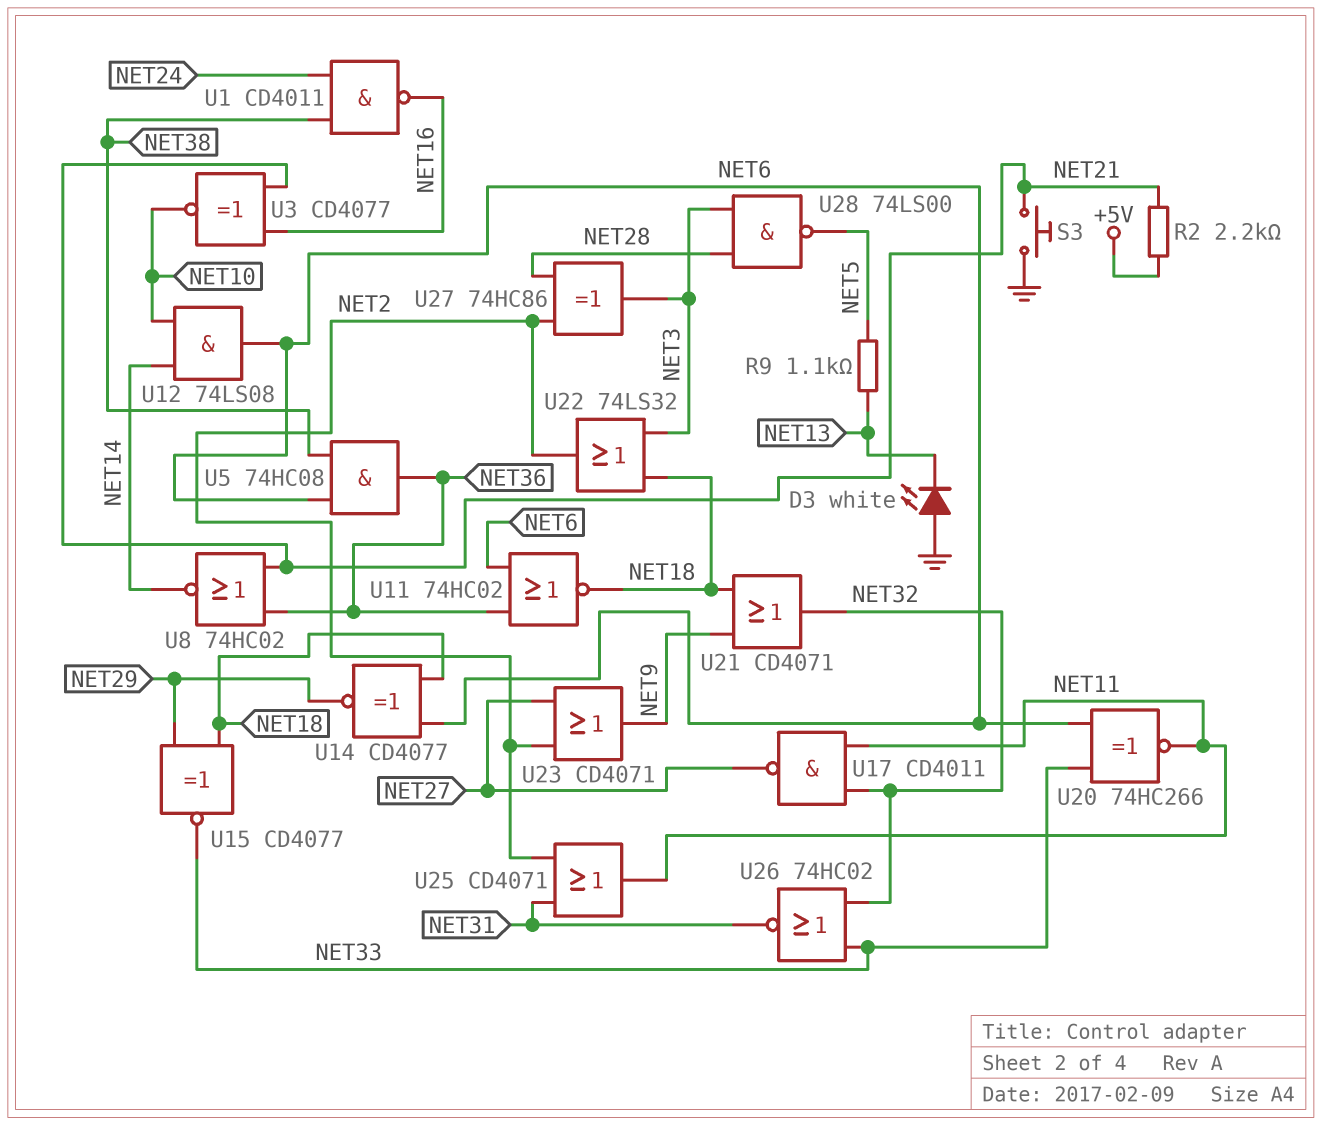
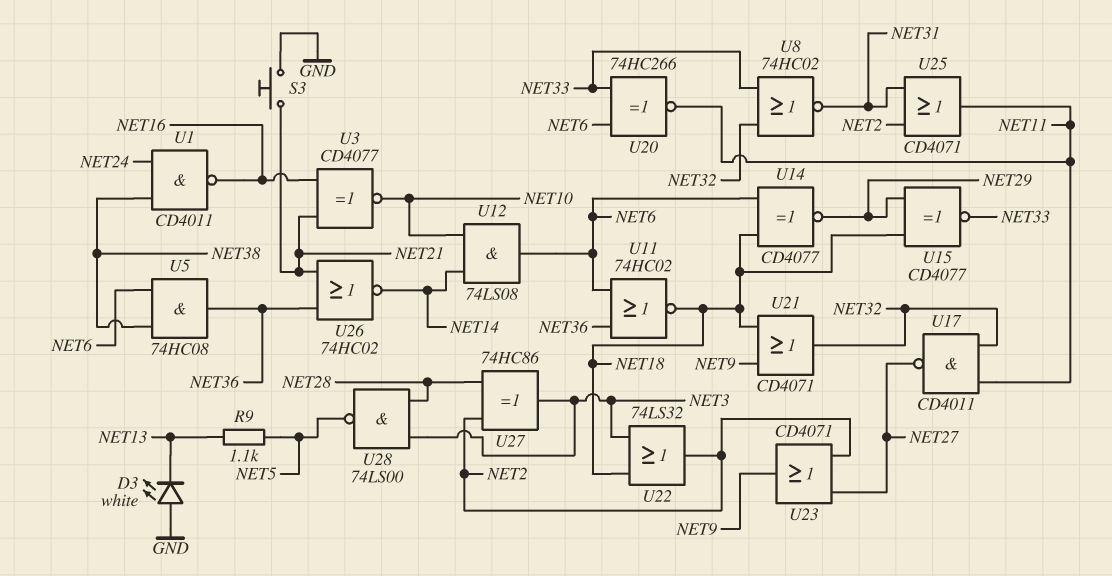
R2: 2.2k (+5V, NET21) -> none
U8: NOR 74HC02 (in NET21, in NET36, out NET14) -> NOR 74HC02 (in NET32, in NET33, out NET31)
U26: NOR 74HC02 (in NET32, in NET33, out NET31) -> NOR 74HC02 (in NET21, in NET36, out NET14)

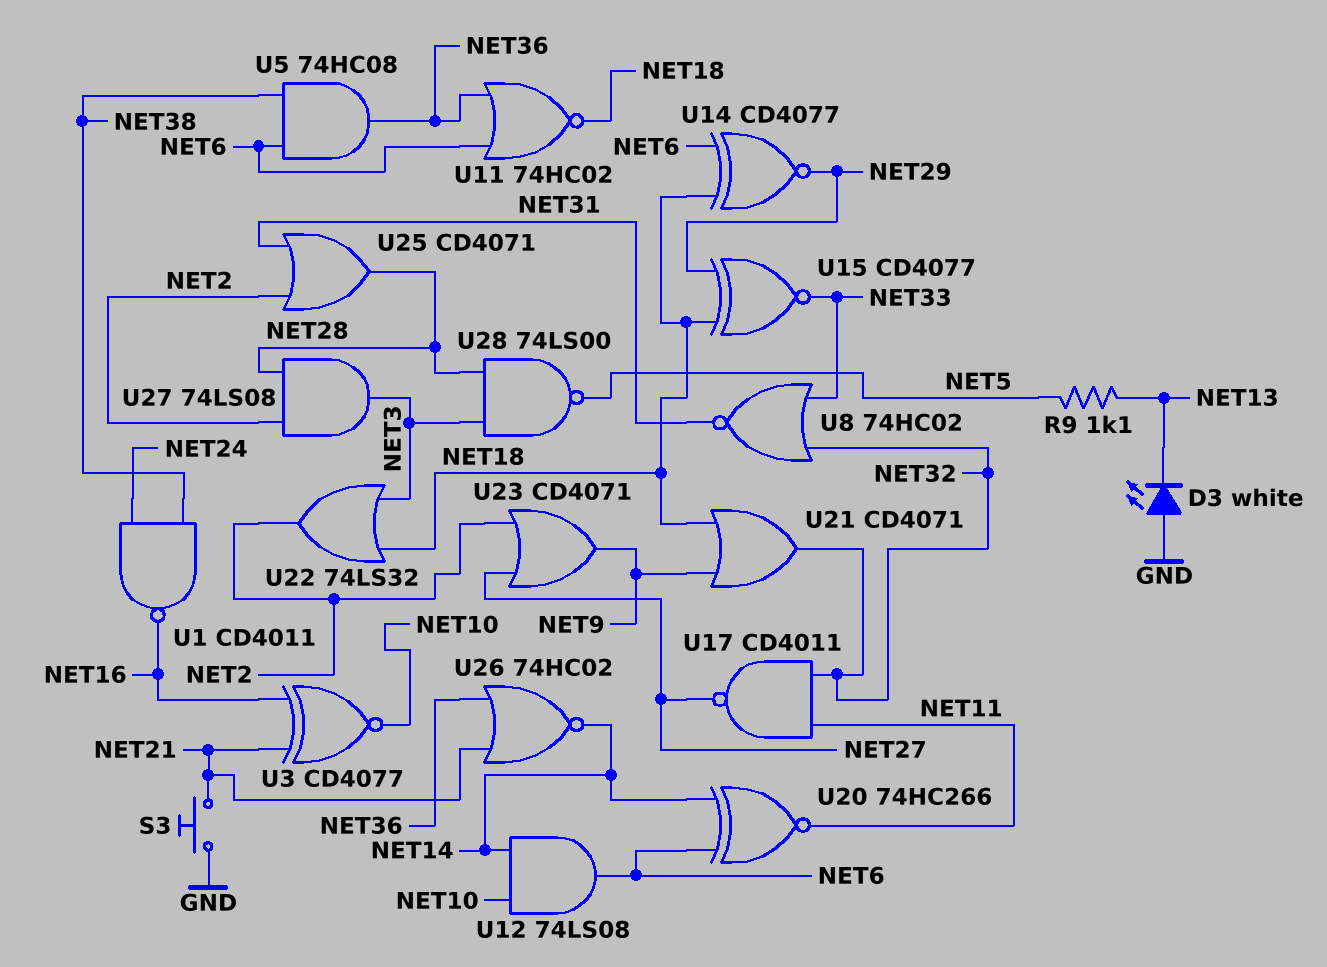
U20: XNOR 74HC266 (in NET6, in NET33, out NET11) -> XNOR 74HC266 (in NET6, in NET14, out NET11)
U25: OR CD4071 (in NET2, in NET31, out NET11) -> OR CD4071 (in NET2, in NET31, out NET28)
U27: XOR 74HC86 (in NET2, in NET28, out NET3) -> AND 74LS08 (in NET2, in NET28, out NET3)

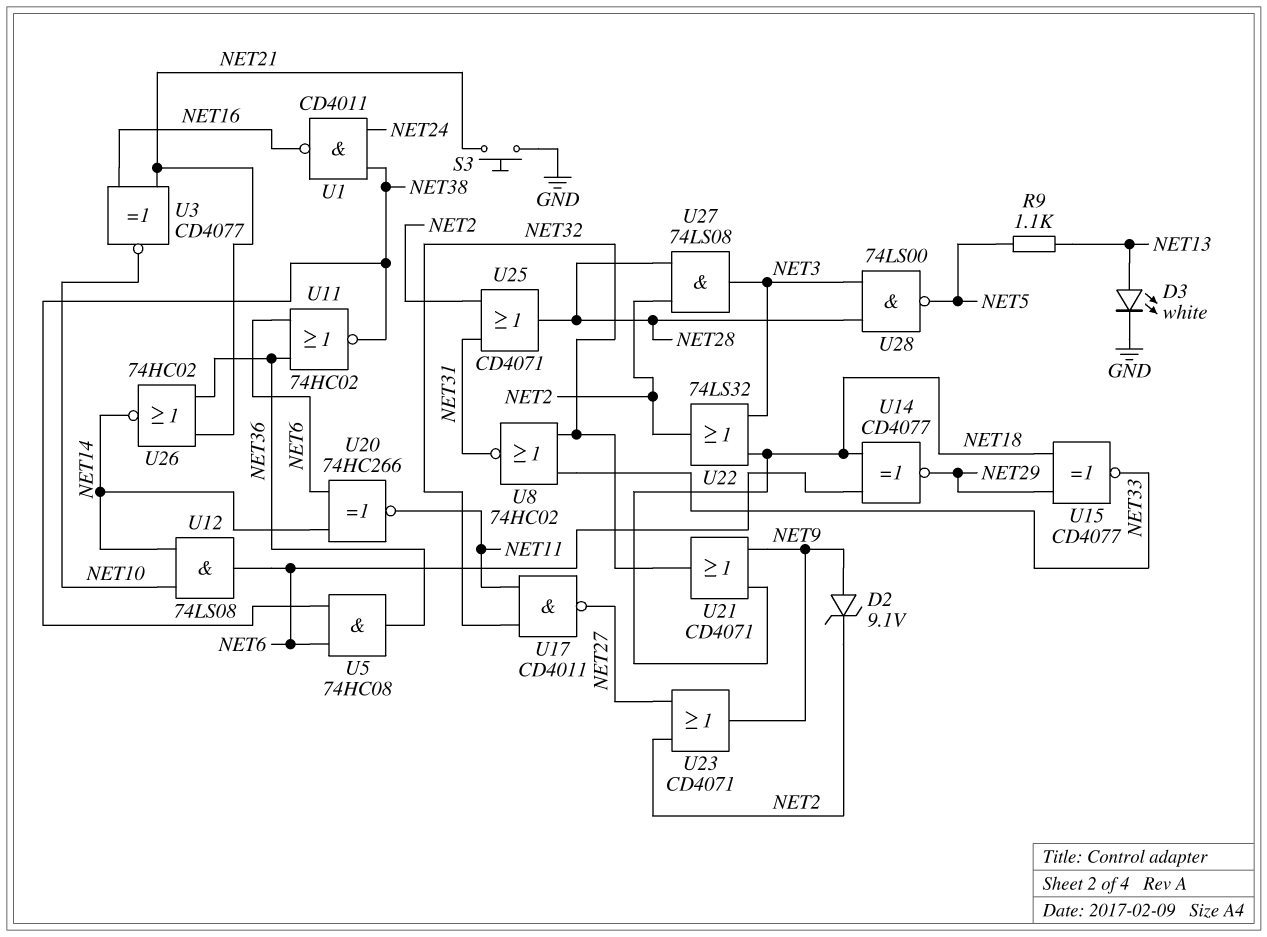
D2: none -> zener 9.1V (A NET9, K NET2)
D3: LED white (A GND, K NET13) -> LED white (A NET13, K GND)
U11: NOR 74HC02 (in NET6, in NET36, out NET18) -> NOR 74HC02 (in NET6, in NET36, out NET38)

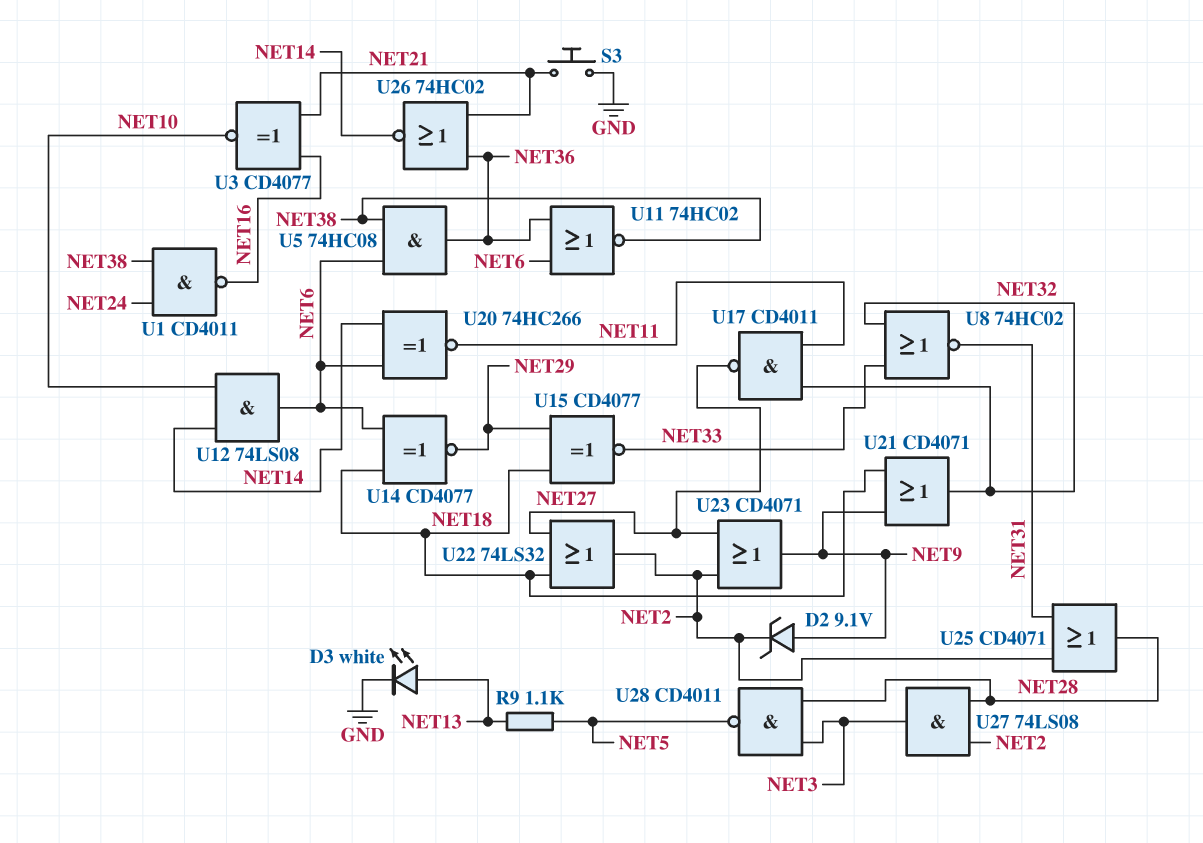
U22: OR 74LS32 (in NET3, in NET18, out NET2) -> OR 74LS32 (in NET18, in NET27, out NET2)
U28: NAND 74LS00 (in NET3, in NET28, out NET5) -> NAND CD4011 (in NET3, in NET28, out NET5)

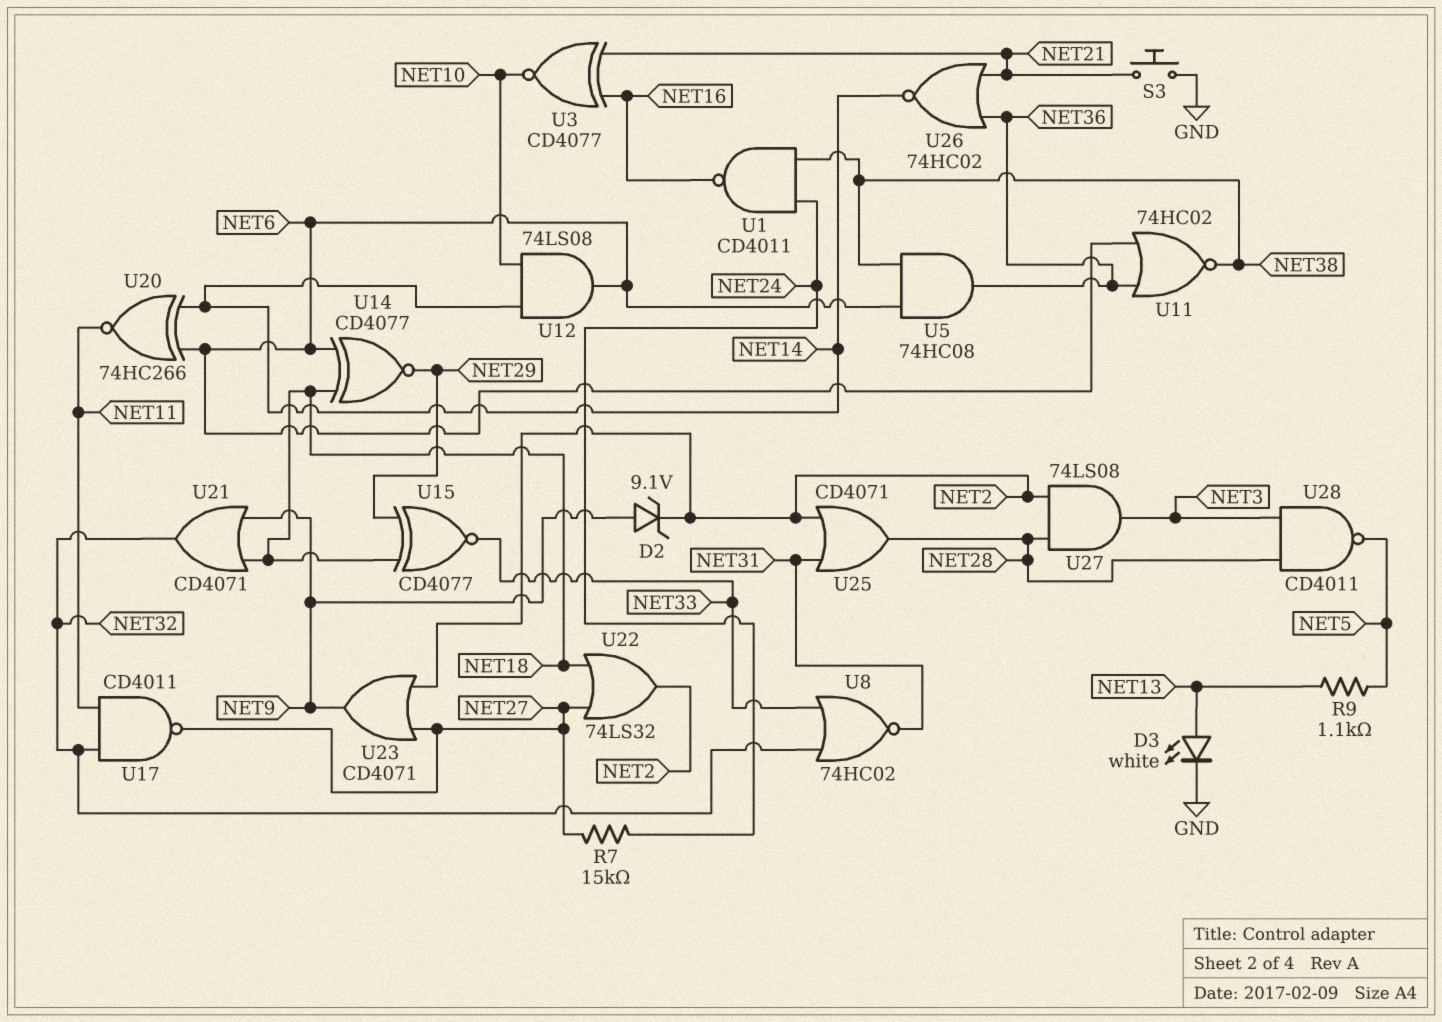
R7: none -> 15k (NET24, NET27)

